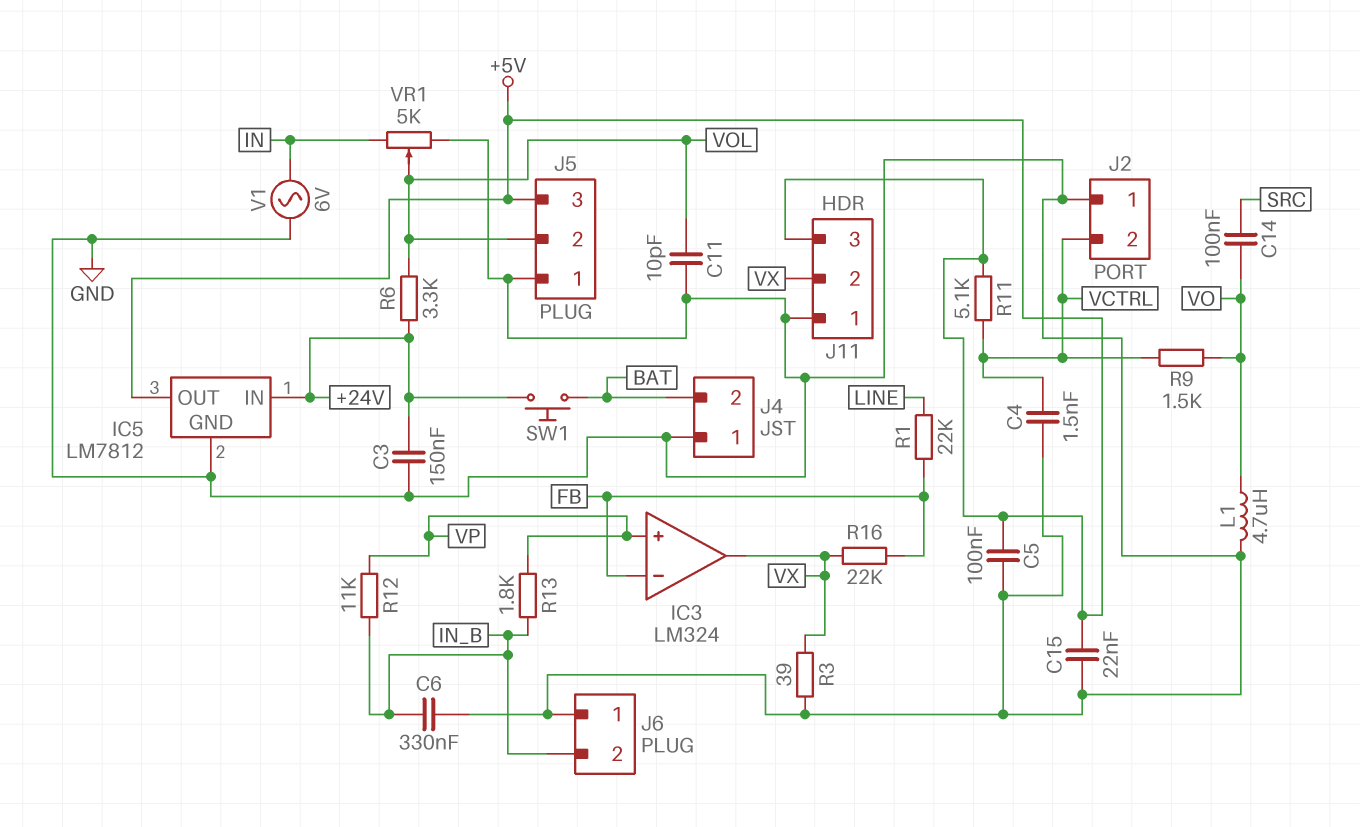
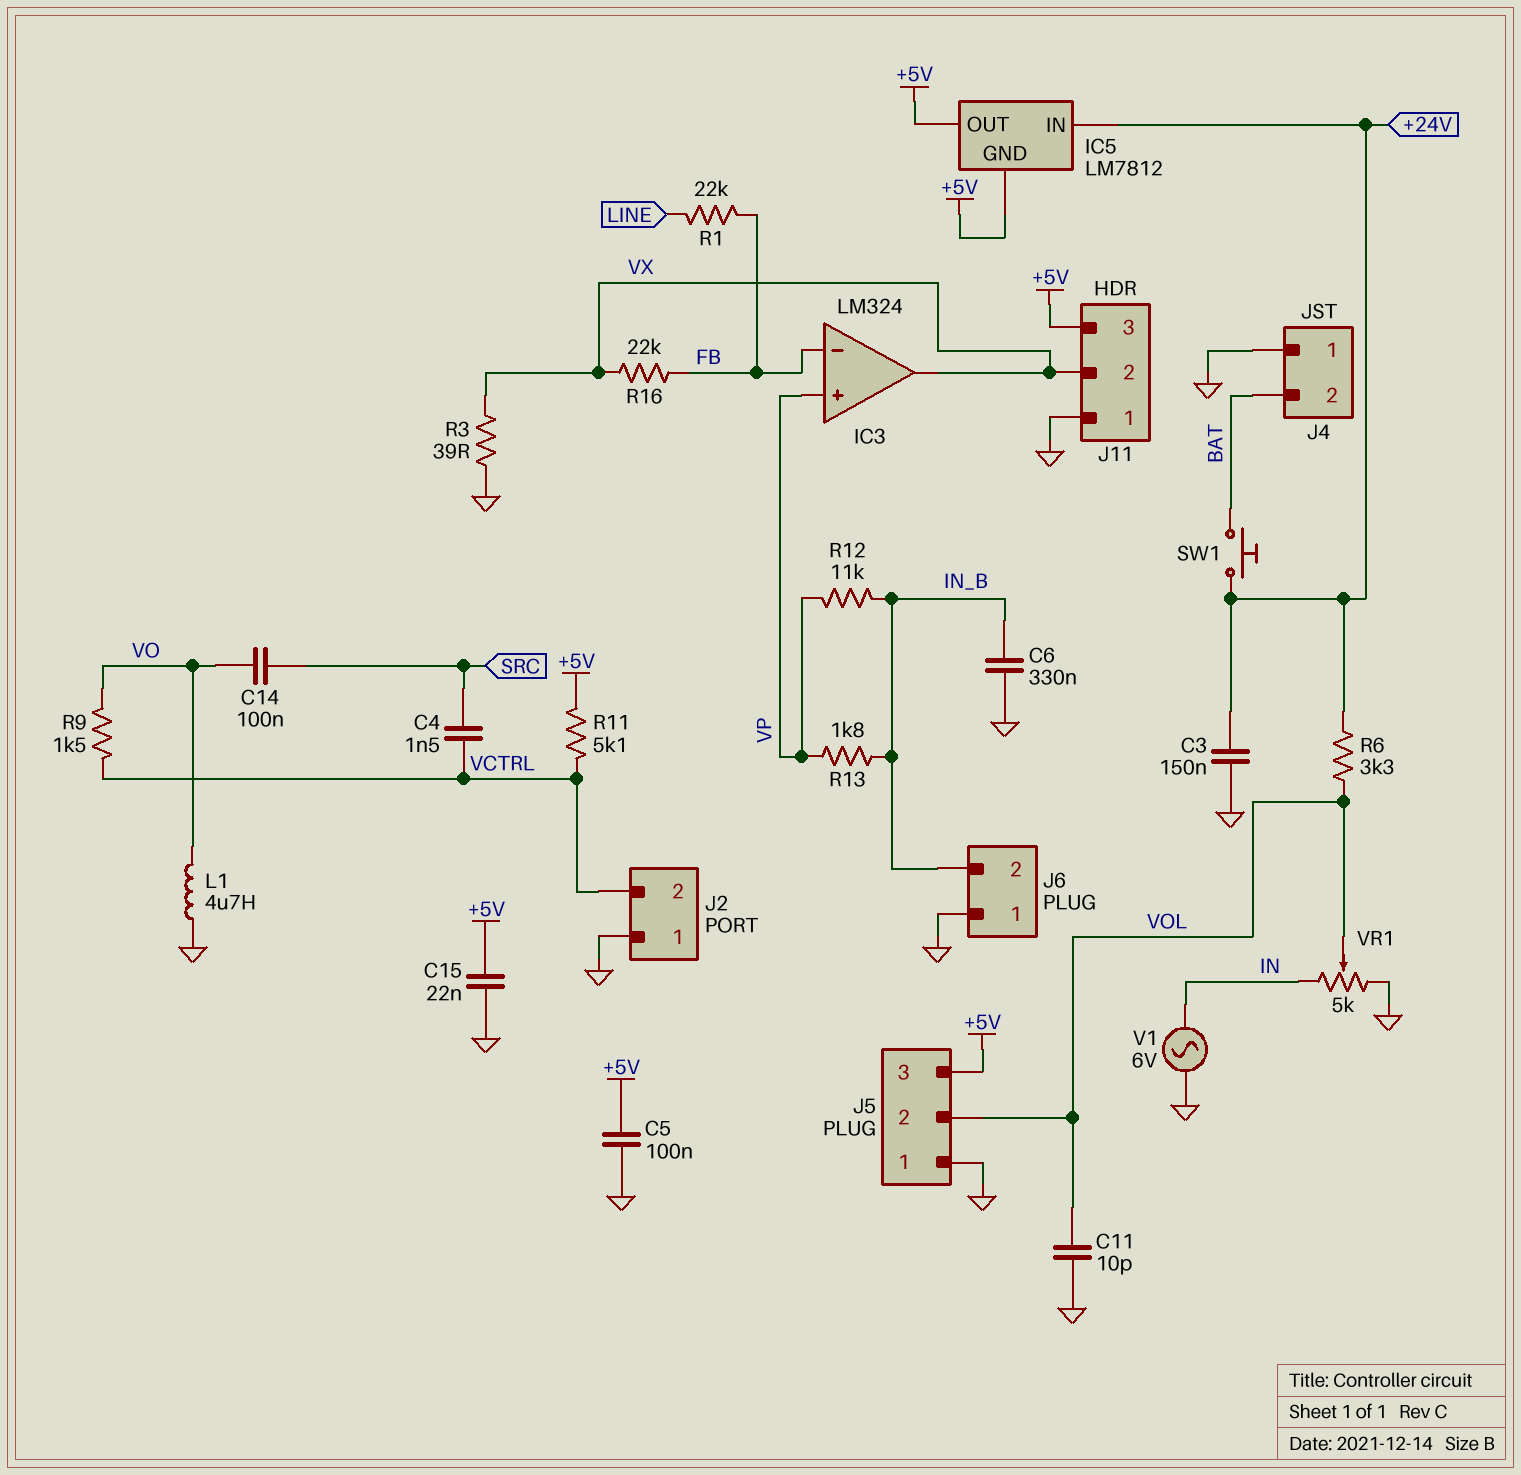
C4: 1.5nF (GND, VCTRL) -> 1.5nF (SRC, VCTRL)
IC5 pin GND: GND -> +5V

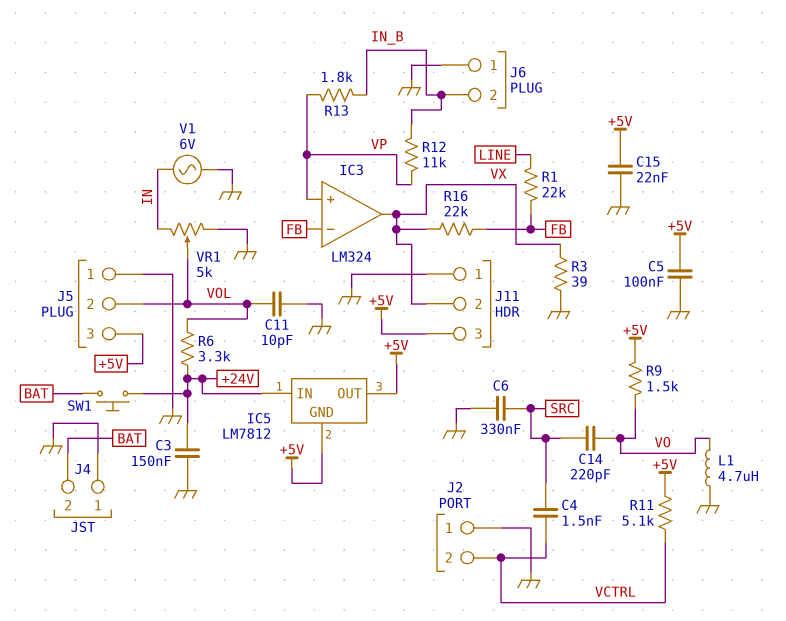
C6: 330nF (GND, IN_B) -> 330nF (GND, SRC)
C14: 100nF (SRC, VO) -> 220pF (SRC, VO)
R9: 1.5k (VCTRL, VO) -> 1.5k (+5V, VO)

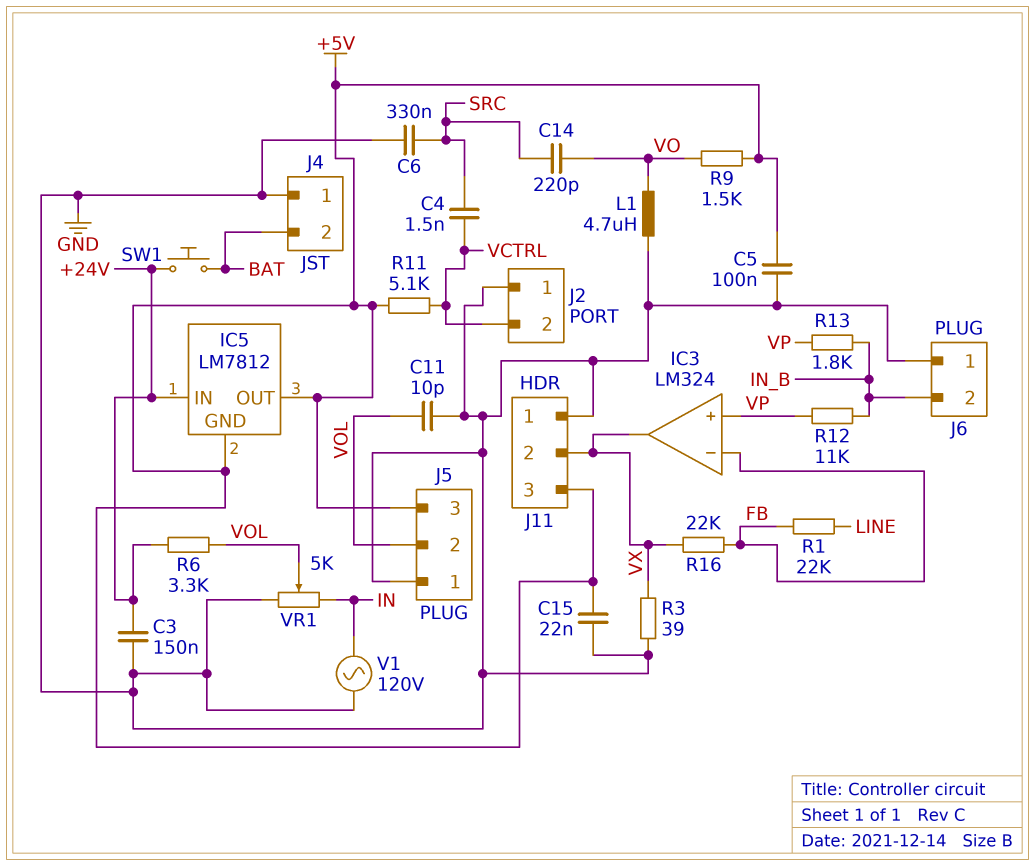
V1: AC 6V (GND, IN) -> AC 120V (GND, IN)

